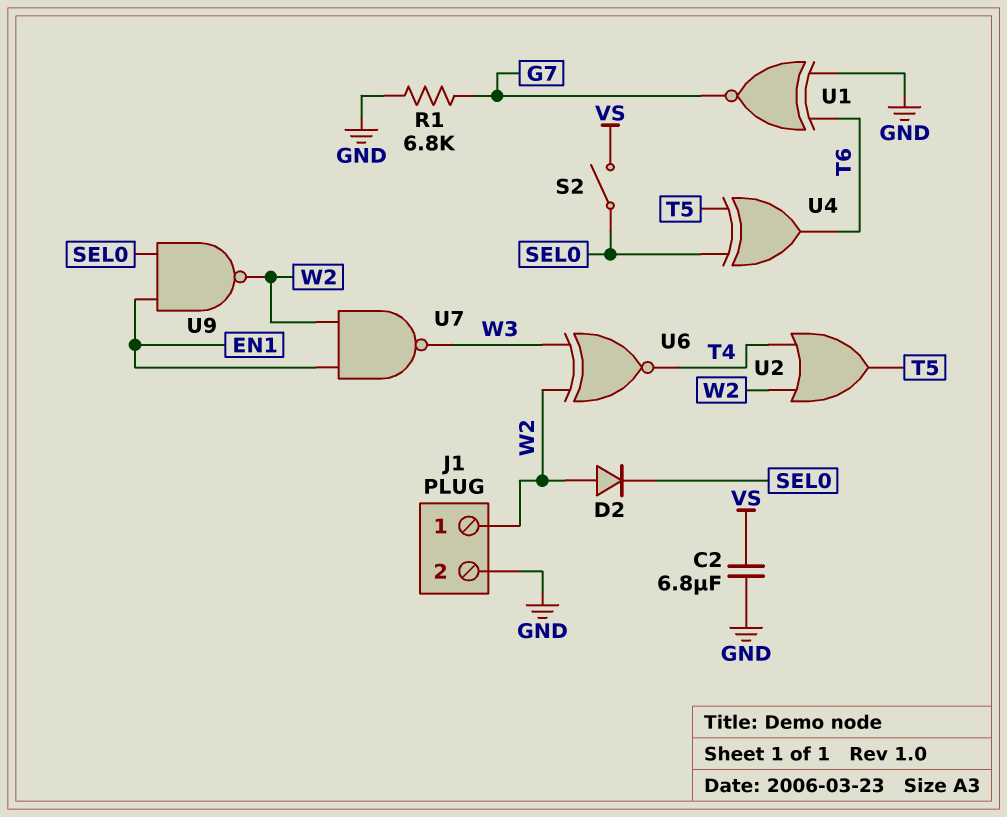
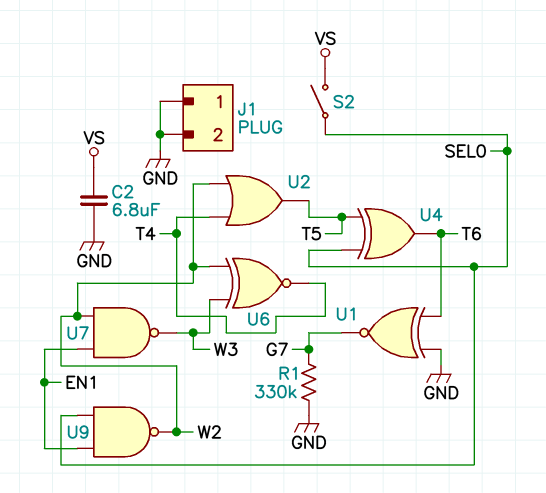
D2: diode (A W2, K SEL0) -> none
J1 pin 1: W2 -> GND
R1: 6.8k (G7, GND) -> 330k (G7, GND)

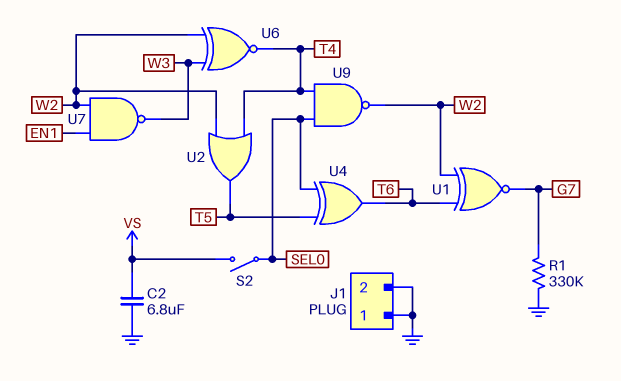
U1: XNOR (in GND, in T6, out G7) -> XNOR (in T6, in W2, out G7)
U9: NAND (in EN1, in SEL0, out W2) -> NAND (in SEL0, in T4, out W2)

